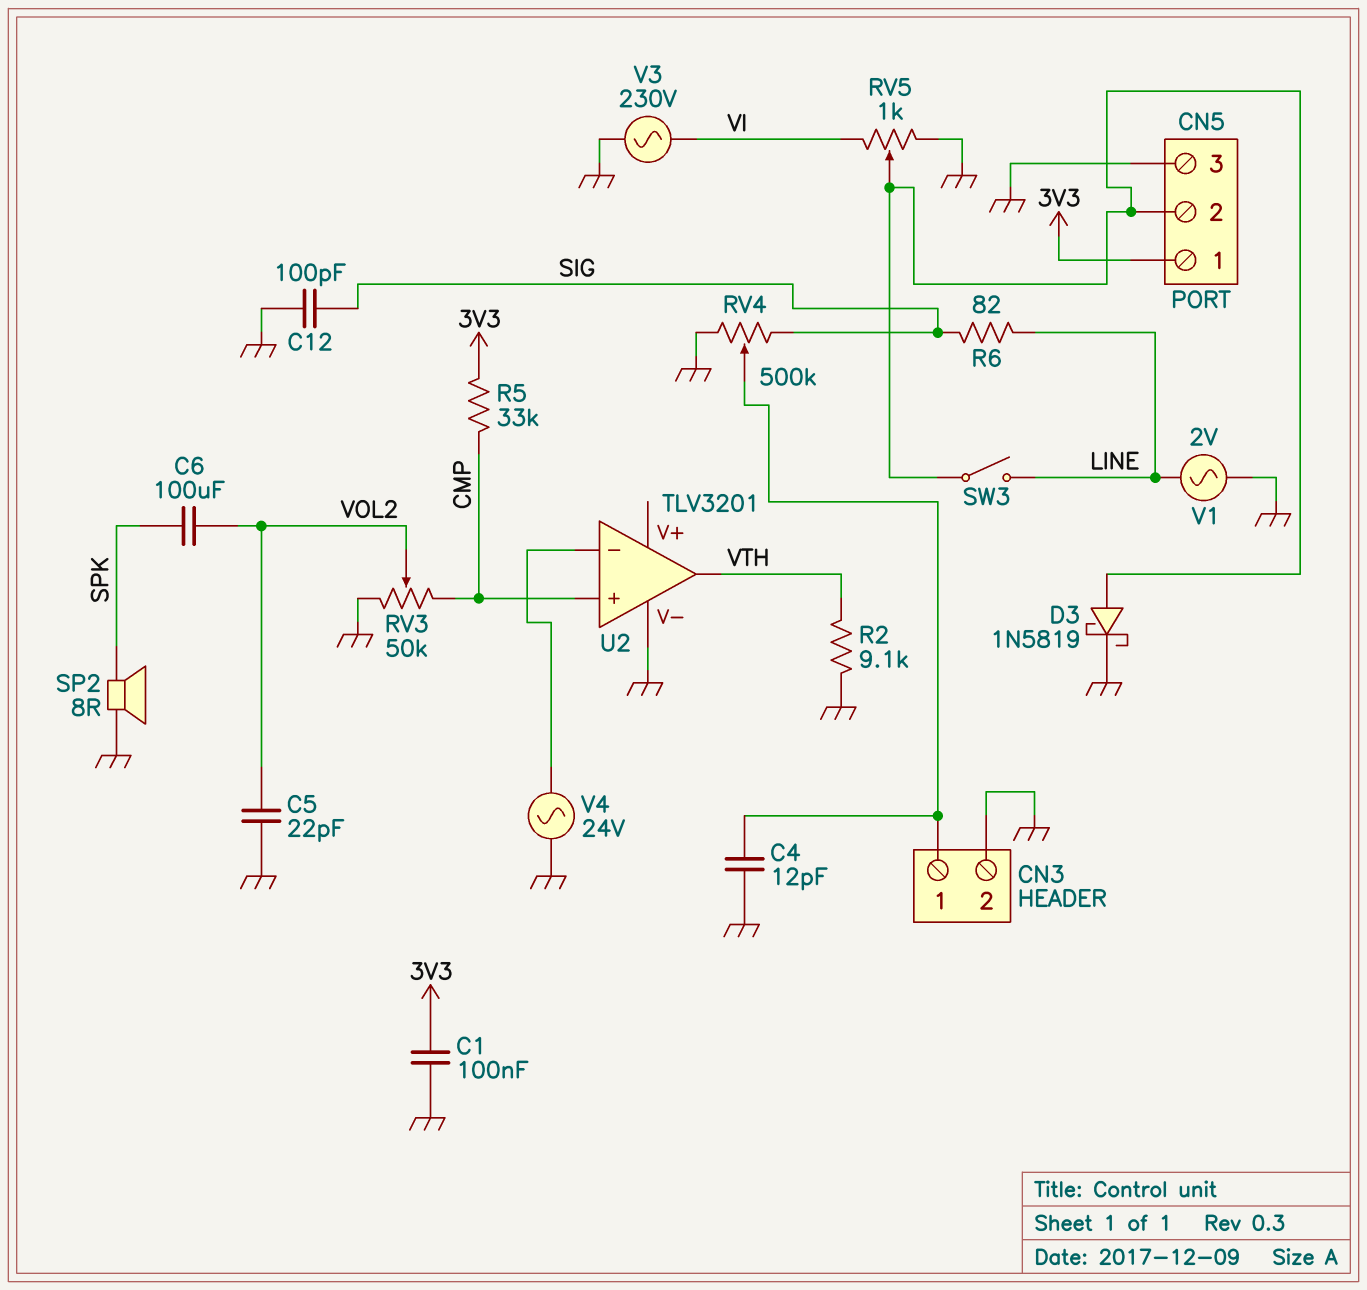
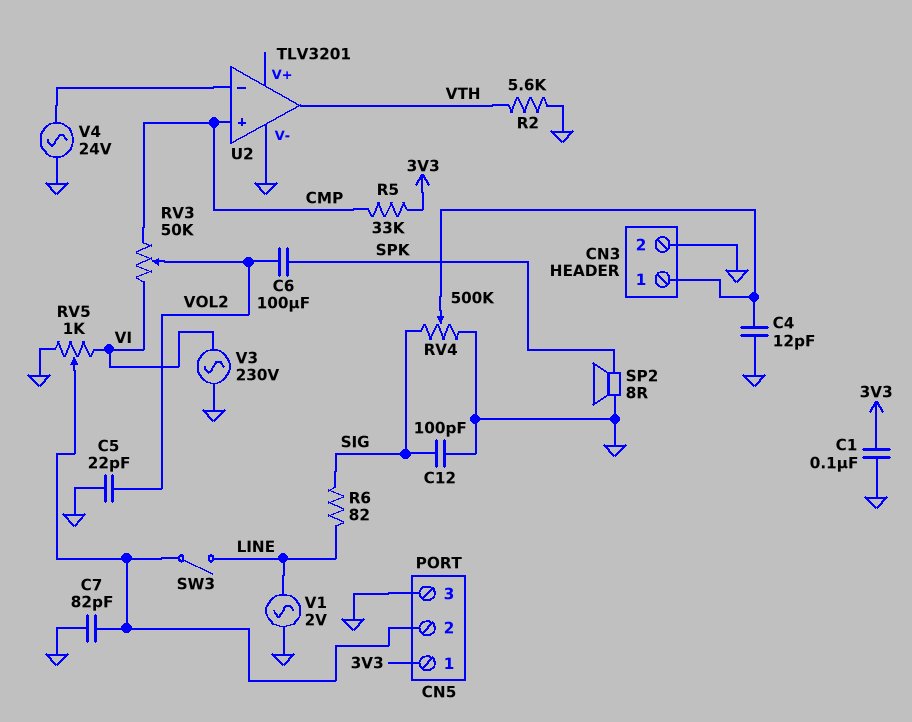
C7: none -> 82pF (CN5/2, GND)
D3: schottky 1N5819 (A CN5/2, K GND) -> none
R2: 9.1k (GND, VTH) -> 5.6k (GND, VTH)
RV3: 50k (CMP, GND, wiper VOL2) -> 50k (CMP, VI, wiper VOL2)

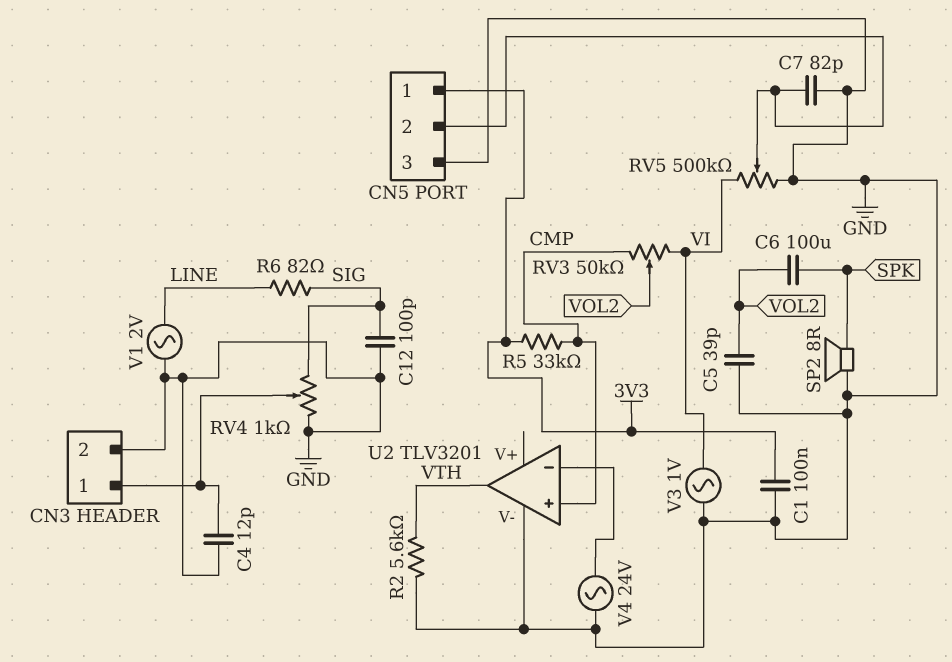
C5: 22pF (GND, VOL2) -> 39pF (GND, VOL2)
RV4: 500k (GND, SIG, wiper CN3/1) -> 1k (GND, SIG, wiper CN3/1)
RV5: 1k (GND, VI, wiper CN5/2) -> 500k (GND, VI, wiper CN5/2)
SW3: switch (CN5/2, LINE) -> none
V3: AC 230V (GND, VI) -> AC 1V (GND, VI)

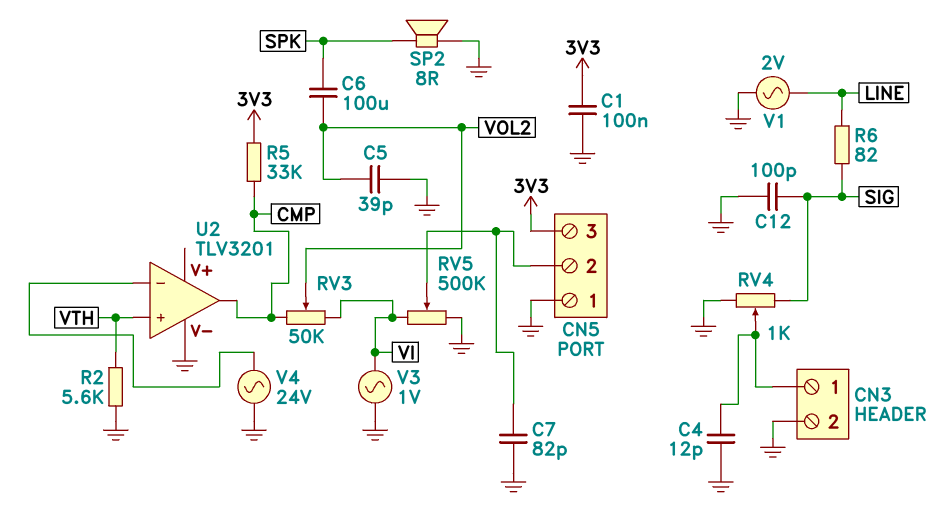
CN5 pin 1: 3V3 -> GND
CN5 pin 3: GND -> 3V3
U2 pin in+: CMP -> VTH
U2 pin out: VTH -> CMP

